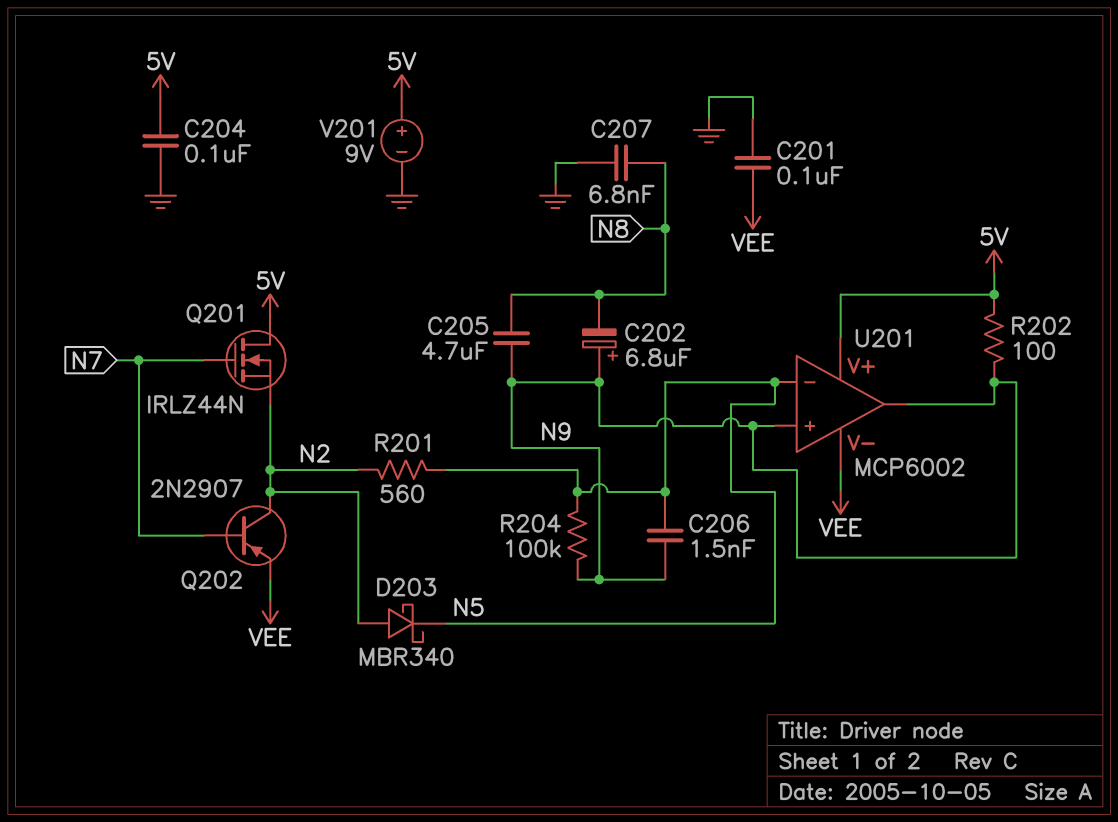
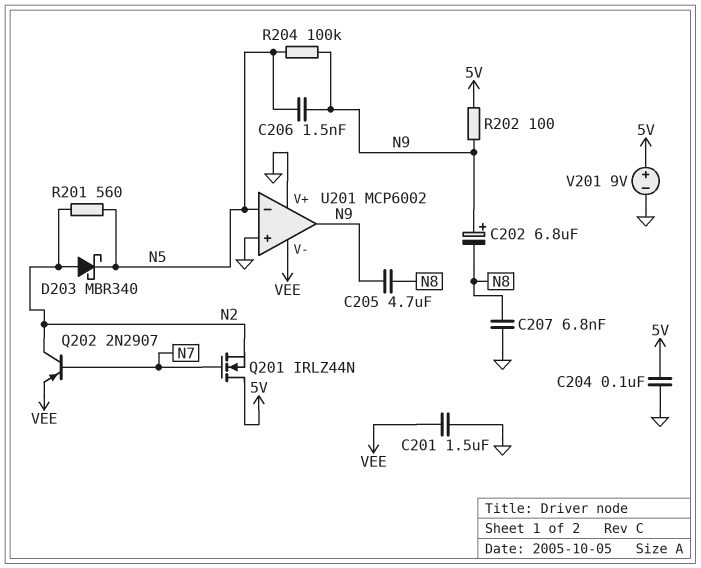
C201: 100nF (GND, VEE) -> 1.5uF (GND, VEE)
U201 pin V+: 5V -> GND
U201 pin in+: N9 -> GND

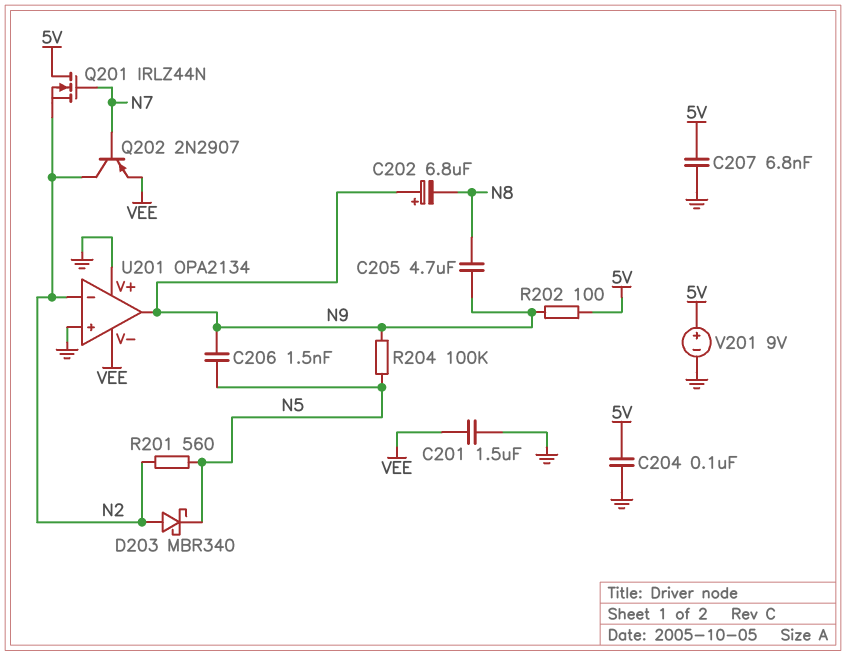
C207: 6.8nF (GND, N8) -> 6.8nF (5V, GND)
U201: MCP6002 -> OPA2134
U201 pin in-: N5 -> N2

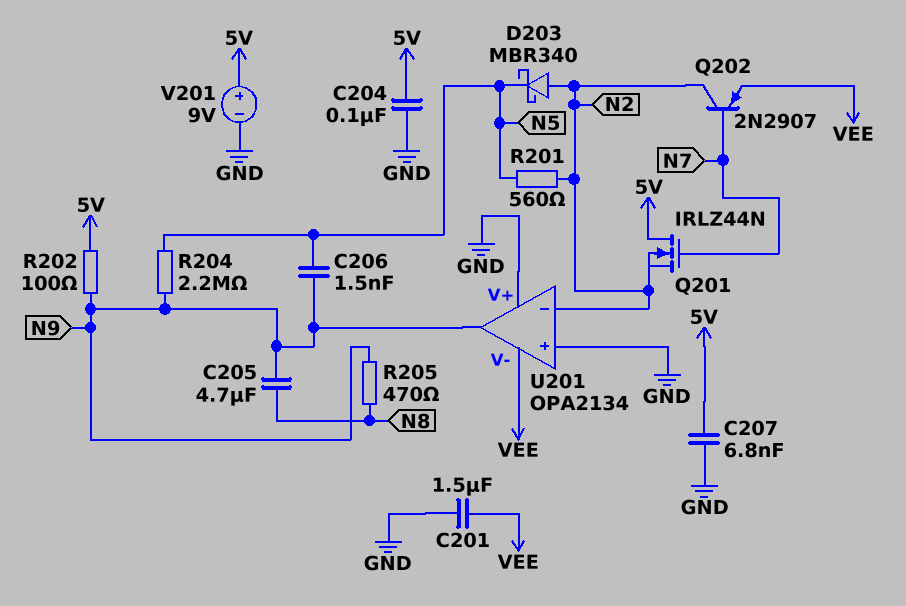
C202: 6.8uF (plus N9, minus N8) -> none
R204: 100k (N5, N9) -> 2.2M (N5, N9)
R205: none -> 470 (N8, N9)

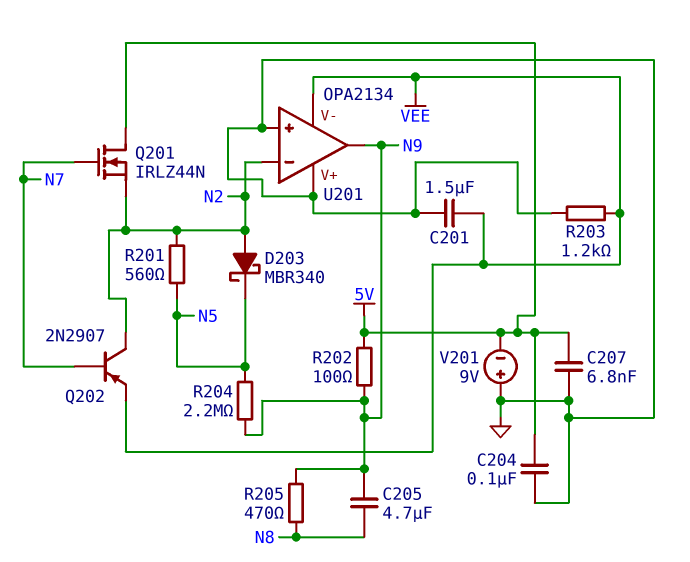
C206: 1.5nF (N5, N9) -> none
R203: none -> 1.2k (GND, VEE)
V201: 9V (plus 5V, minus GND) -> 9V (plus GND, minus 5V)

